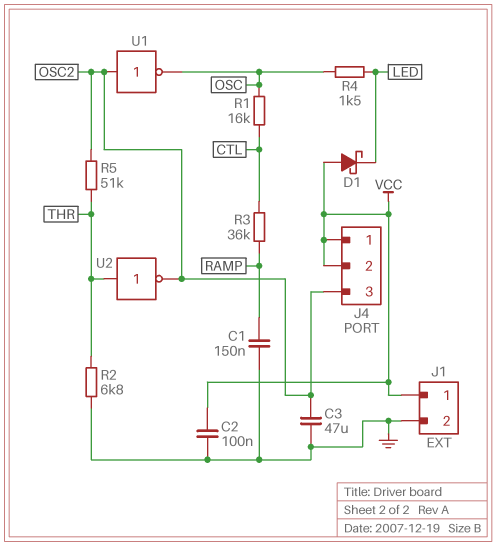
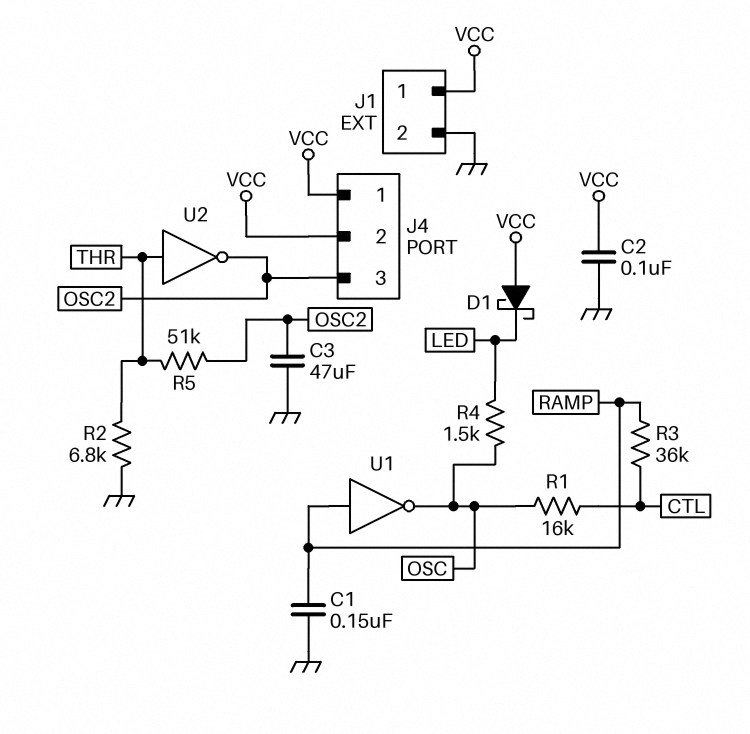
U1: NOT (in OSC2, out OSC) -> NOT (in RAMP, out OSC)

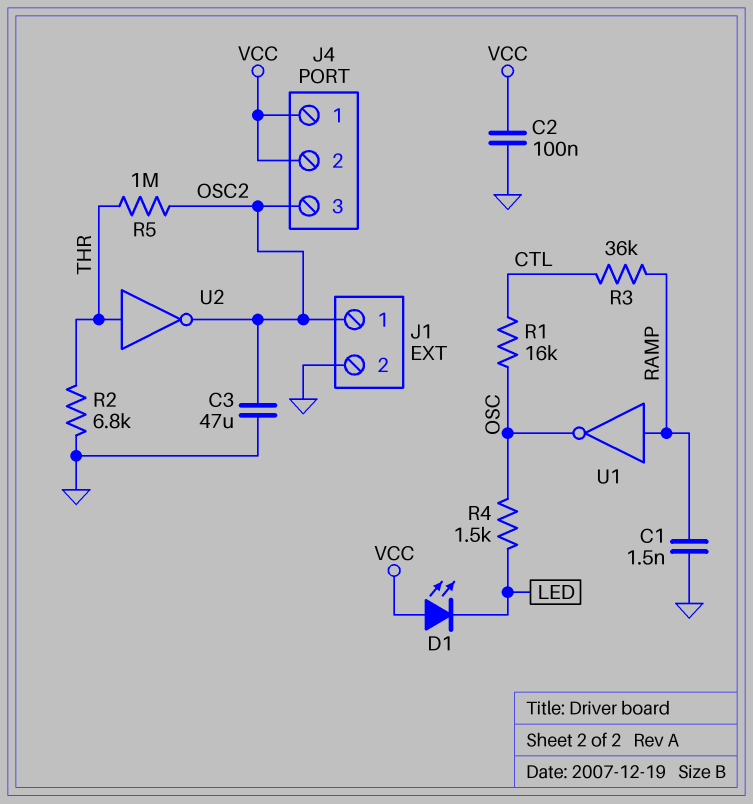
C1: 150nF (GND, RAMP) -> 1.5nF (GND, RAMP)
D1: schottky (A VCC, K LED) -> LED (A VCC, K LED)
J1 pin 1: VCC -> OSC2
R5: 51k (OSC2, THR) -> 1M (OSC2, THR)

